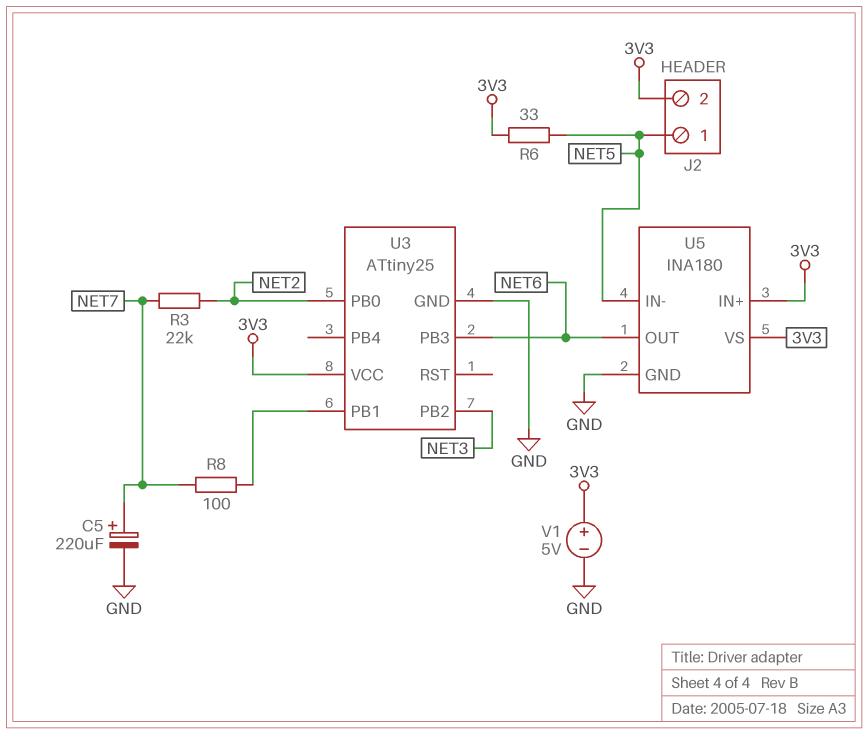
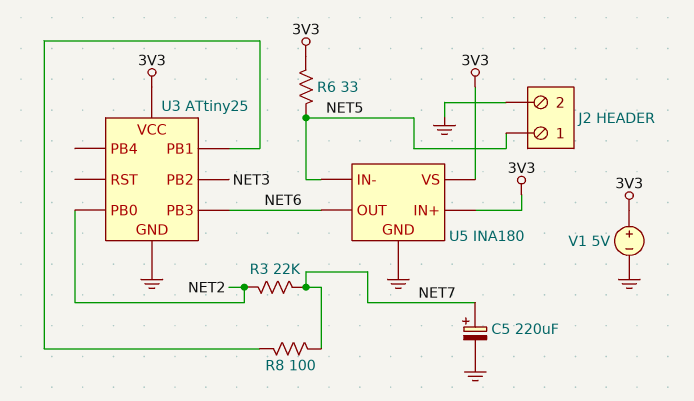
J2 pin 2: 3V3 -> GND

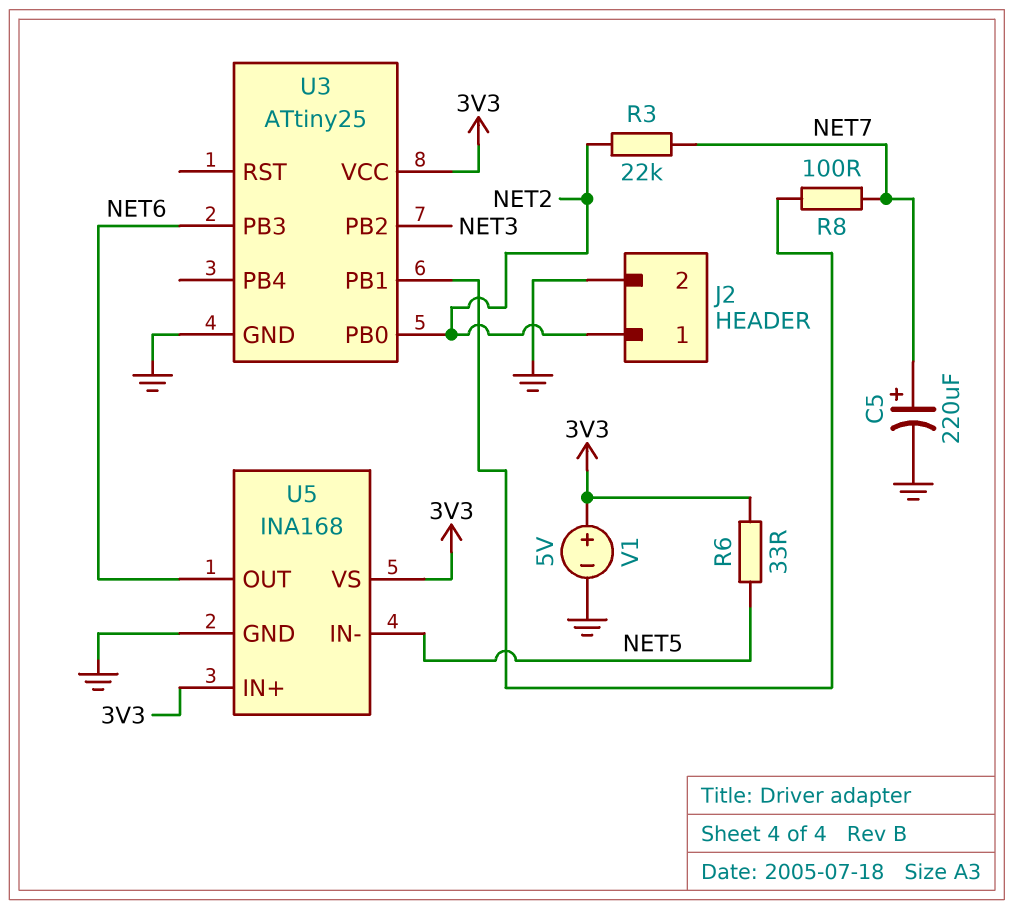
J2 pin 1: NET5 -> NET2
U5: INA180 -> INA168

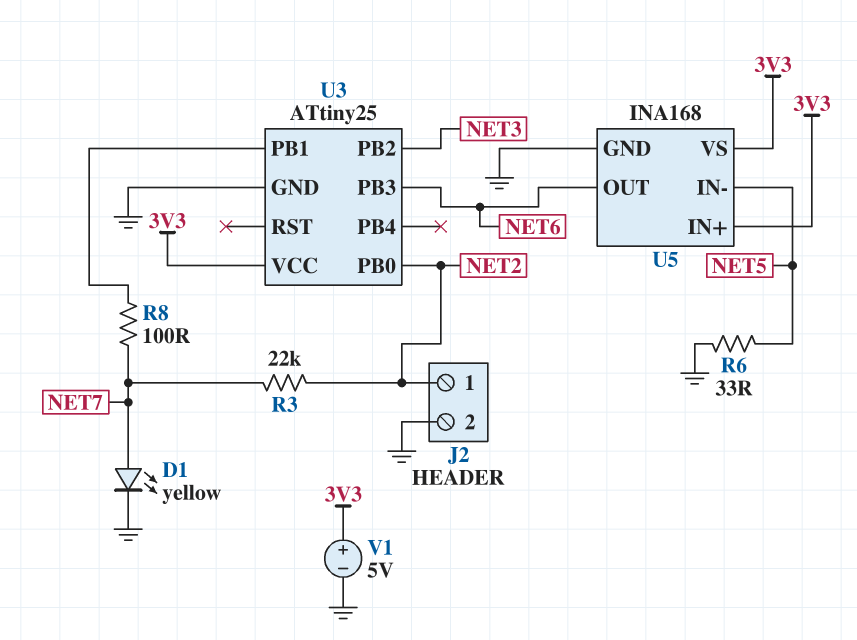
C5: 220uF (plus NET7, minus GND) -> none
D1: none -> LED yellow (A NET7, K GND)
R6: 33 (3V3, NET5) -> 33 (GND, NET5)

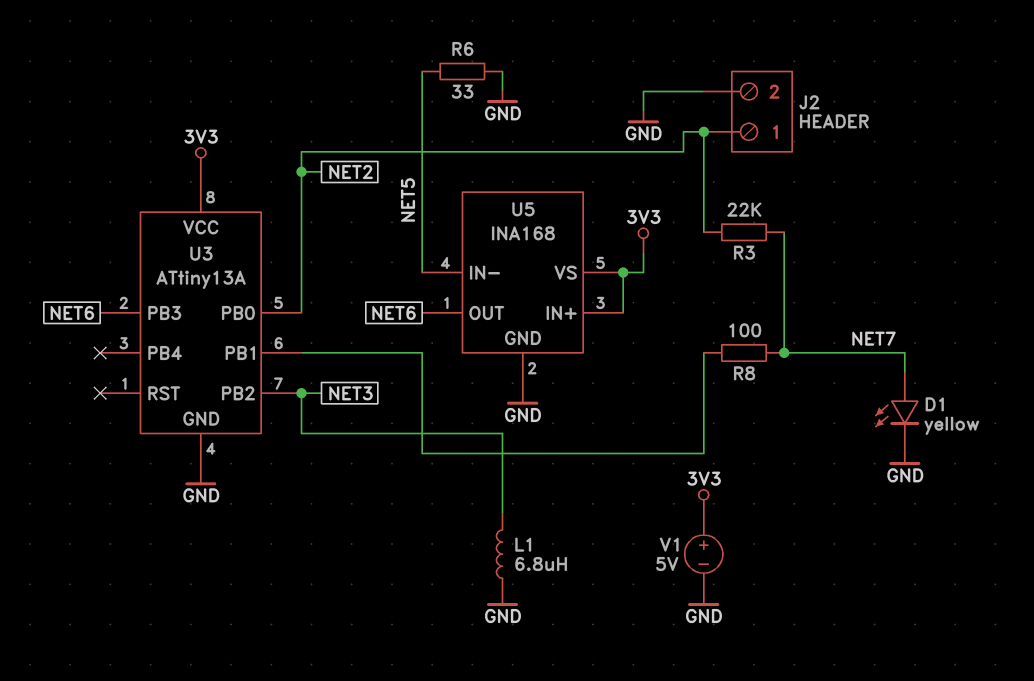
L1: none -> 6.8uH (GND, NET3)
U3: ATtiny25 -> ATtiny13A

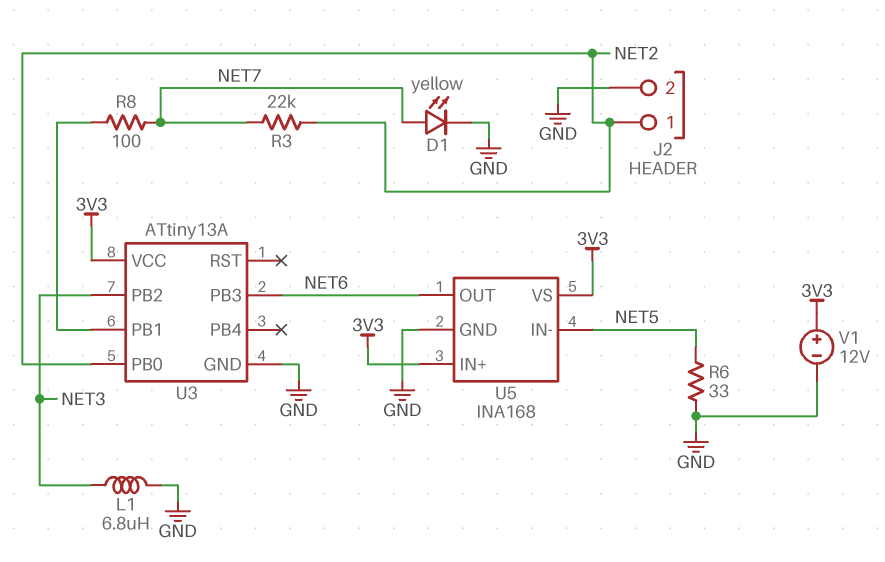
V1: 5V (plus 3V3, minus GND) -> 12V (plus 3V3, minus GND)

